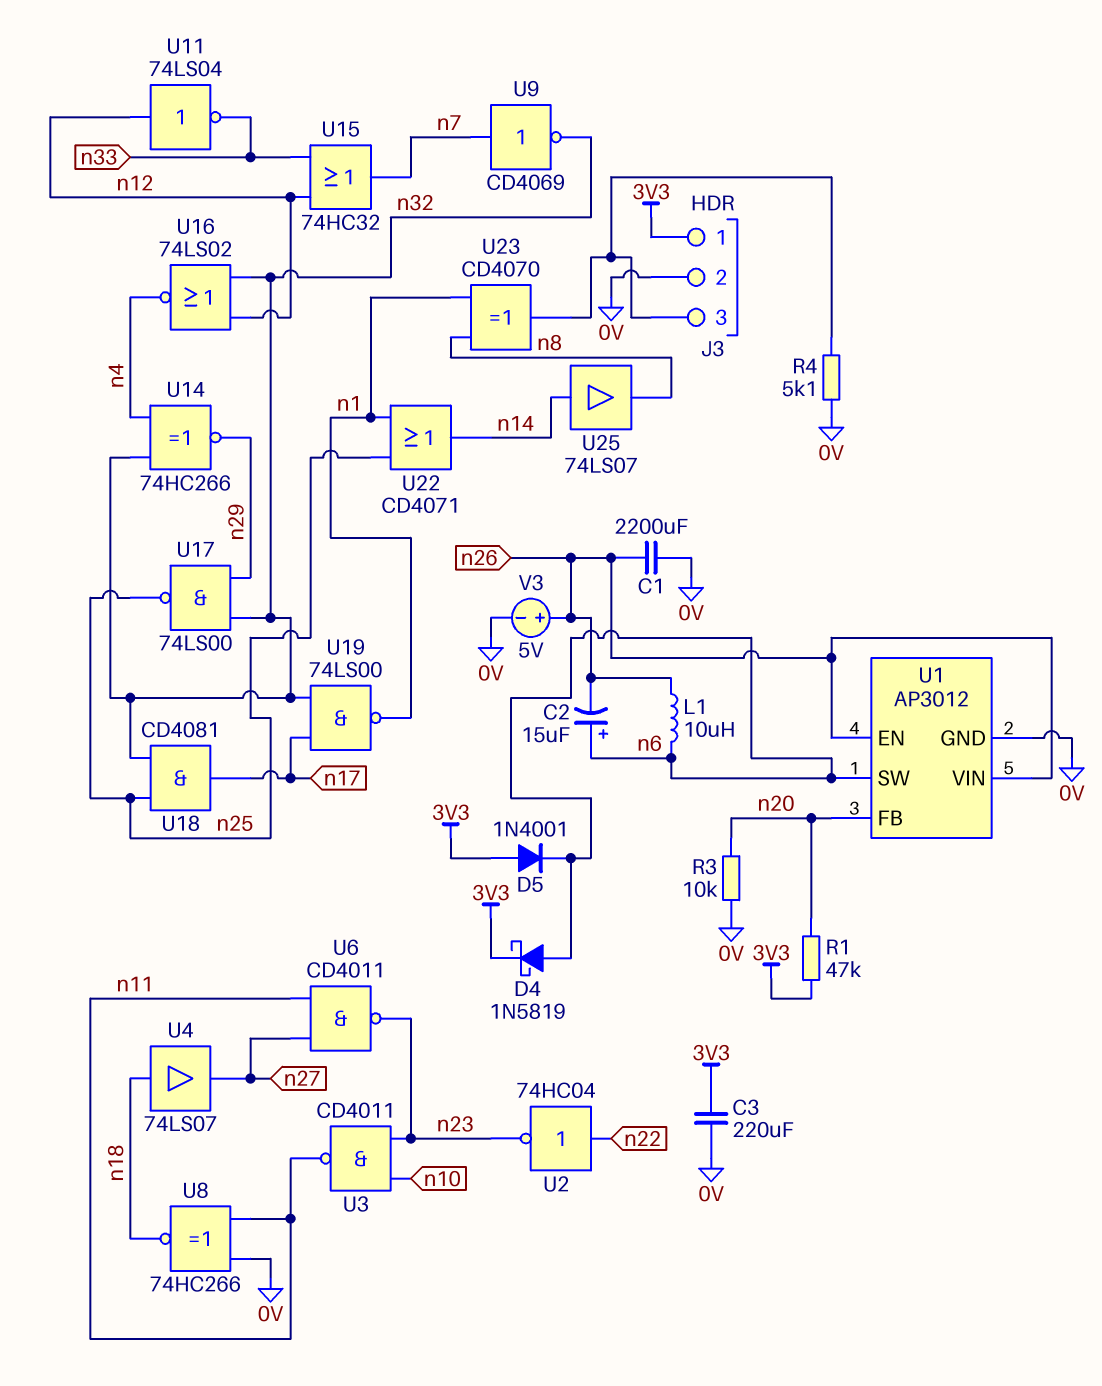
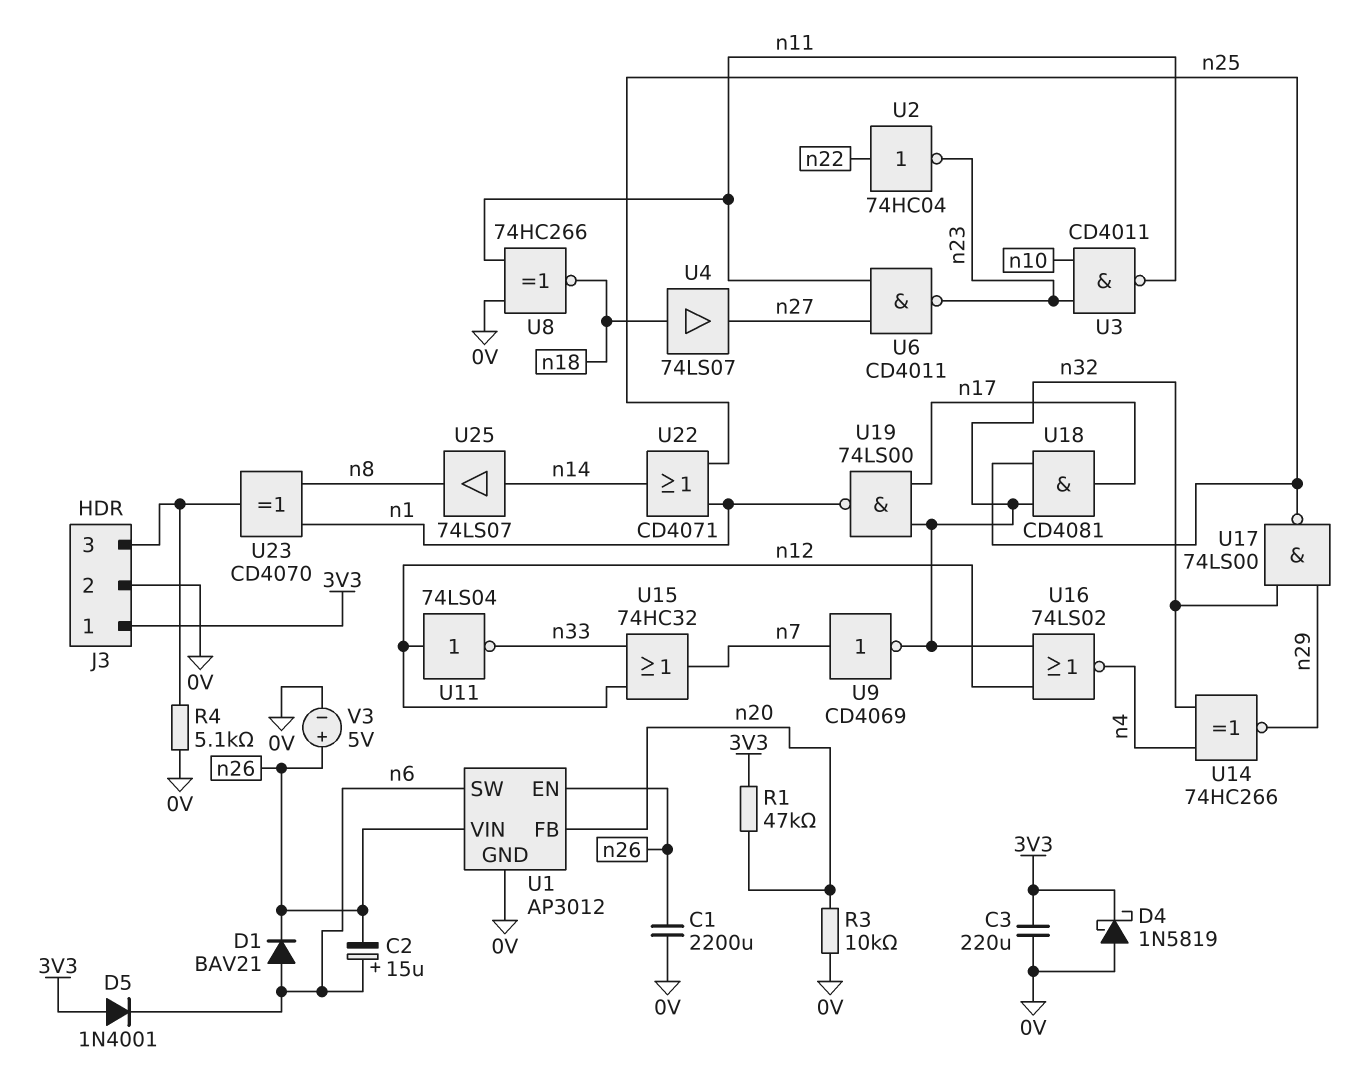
D1: none -> diode BAV21 (A n6, K n26)
D4: schottky 1N5819 (A n6, K 3V3) -> schottky 1N5819 (A 0V, K 3V3)
L1: 10uH (n6, n26) -> none

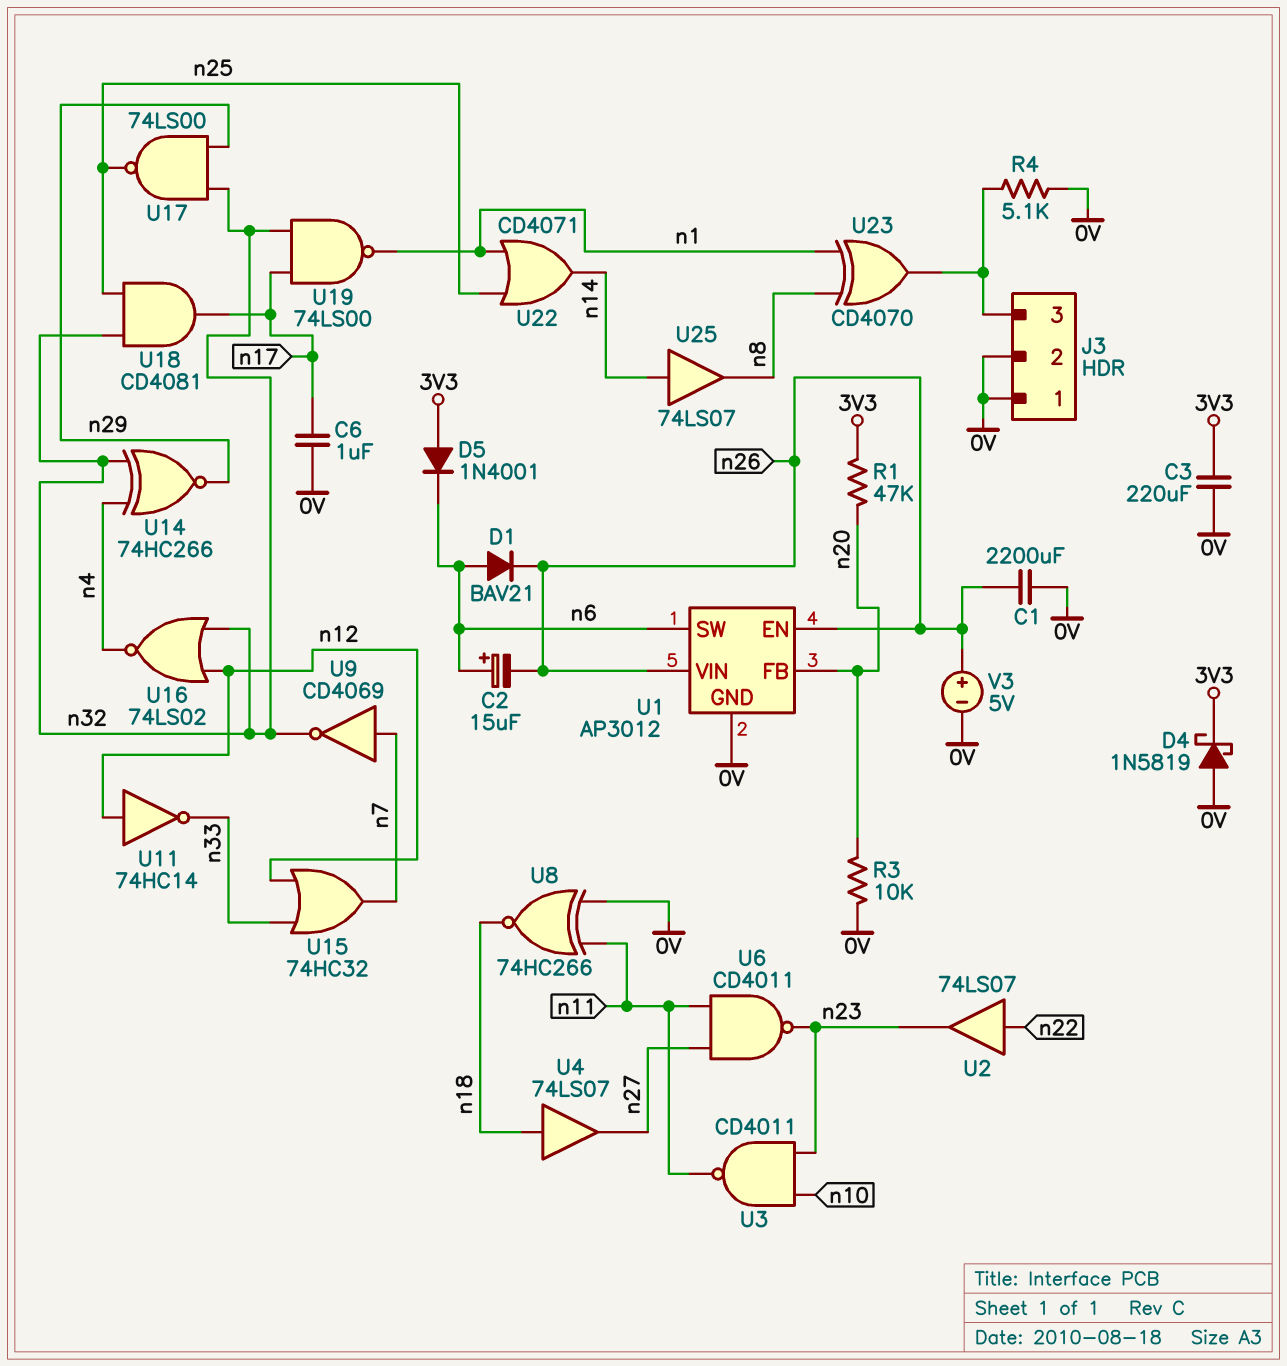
C6: none -> 1uF (0V, n17)
J3 pin 1: 3V3 -> 0V
U2: NOT 74HC04 (in n22, out n23) -> buffer 74LS07 (in n22, out n23)
U11: NOT 74LS04 (in n12, out n33) -> NOT 74HC14 (in n12, out n33)

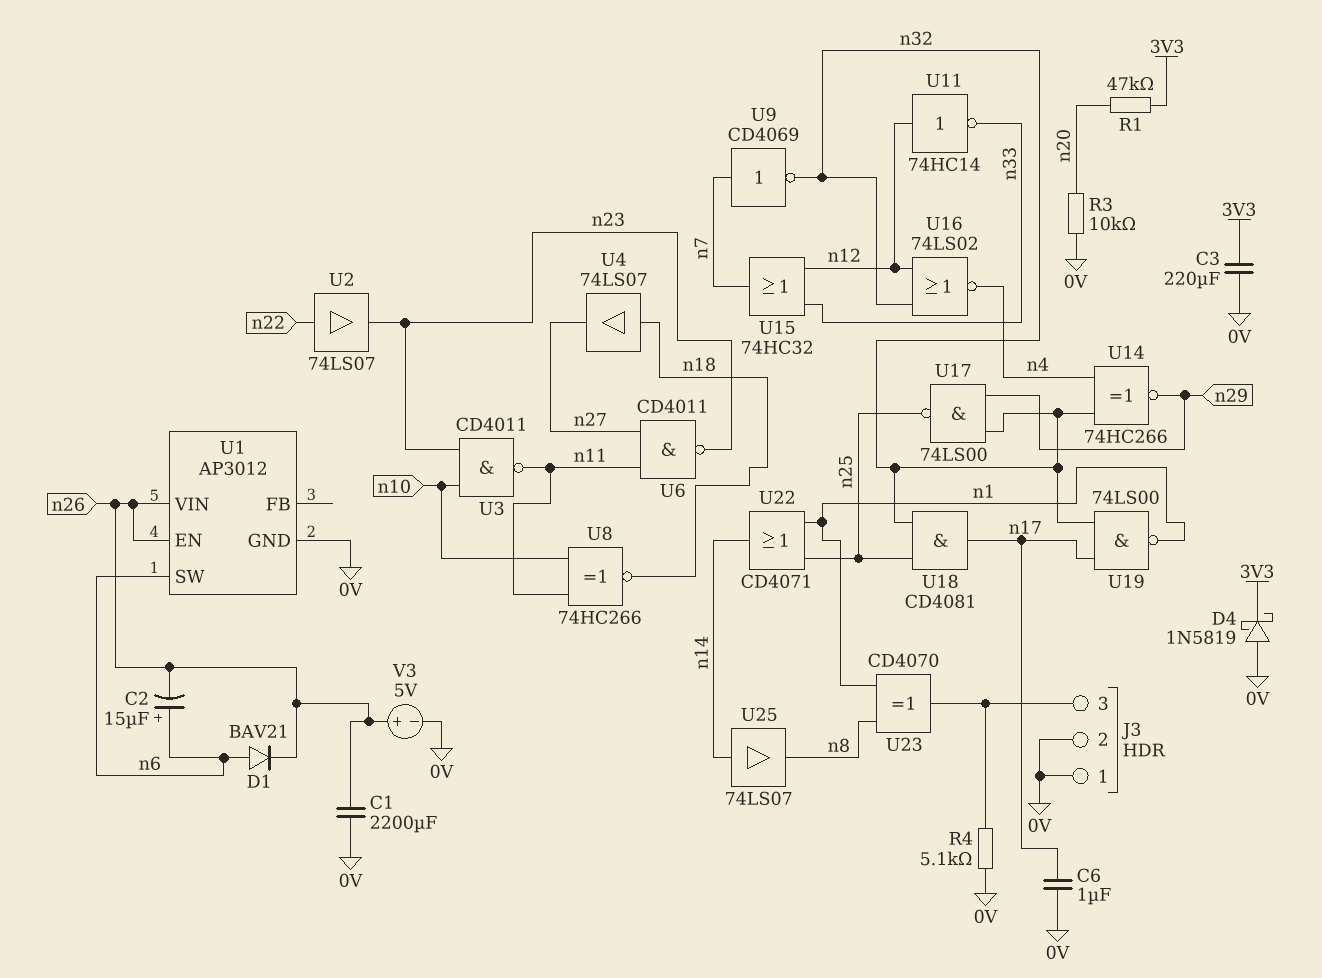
D5: diode 1N4001 (A 3V3, K n6) -> none
U1 pin FB: n20 -> none
U8: XNOR 74HC266 (in 0V, in n11, out n18) -> XNOR 74HC266 (in n10, in n11, out n18)

